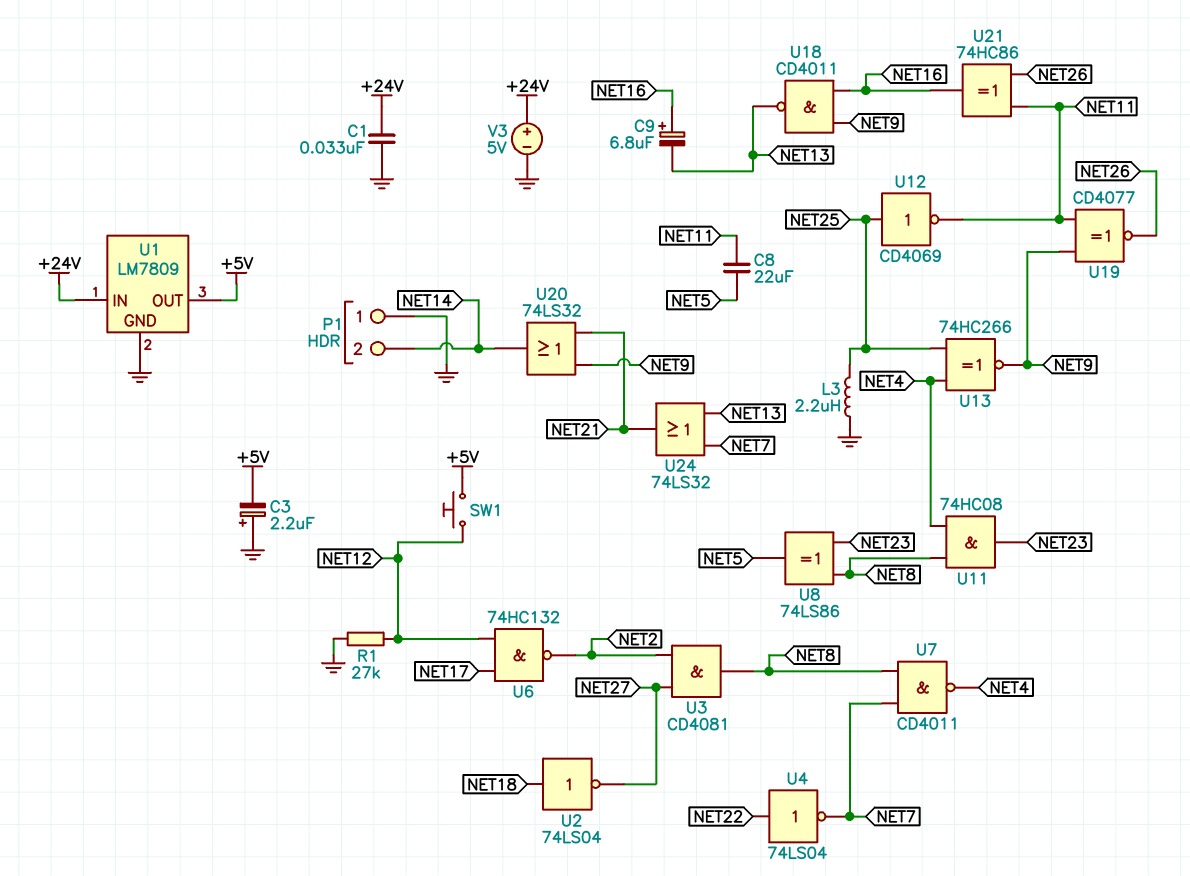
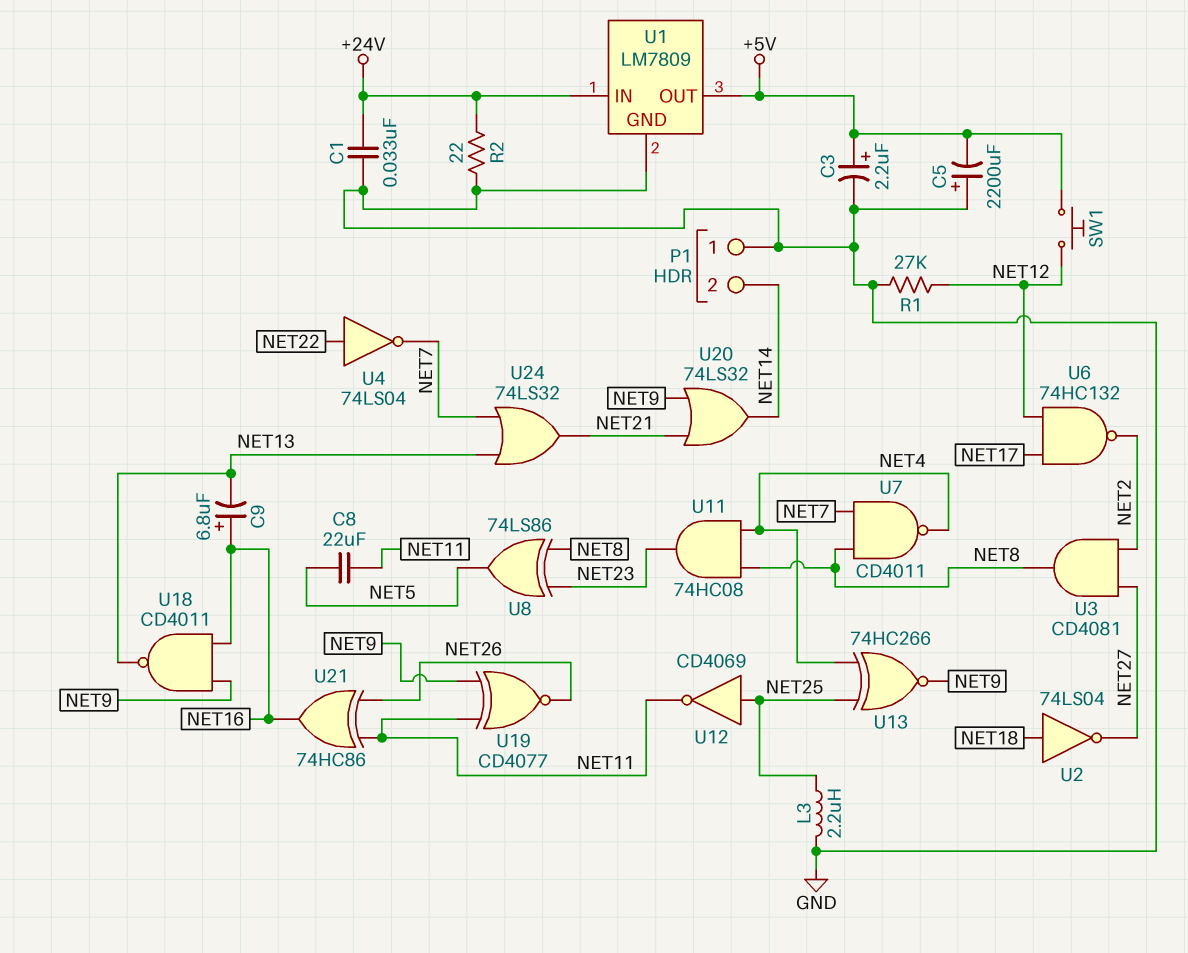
C3: 2.2uF (plus GND, minus +5V) -> 2.2uF (plus +5V, minus GND)
C5: none -> 2200uF (plus GND, minus +5V)
R2: none -> 22 (+24V, GND)
V3: 5V (plus +24V, minus GND) -> none

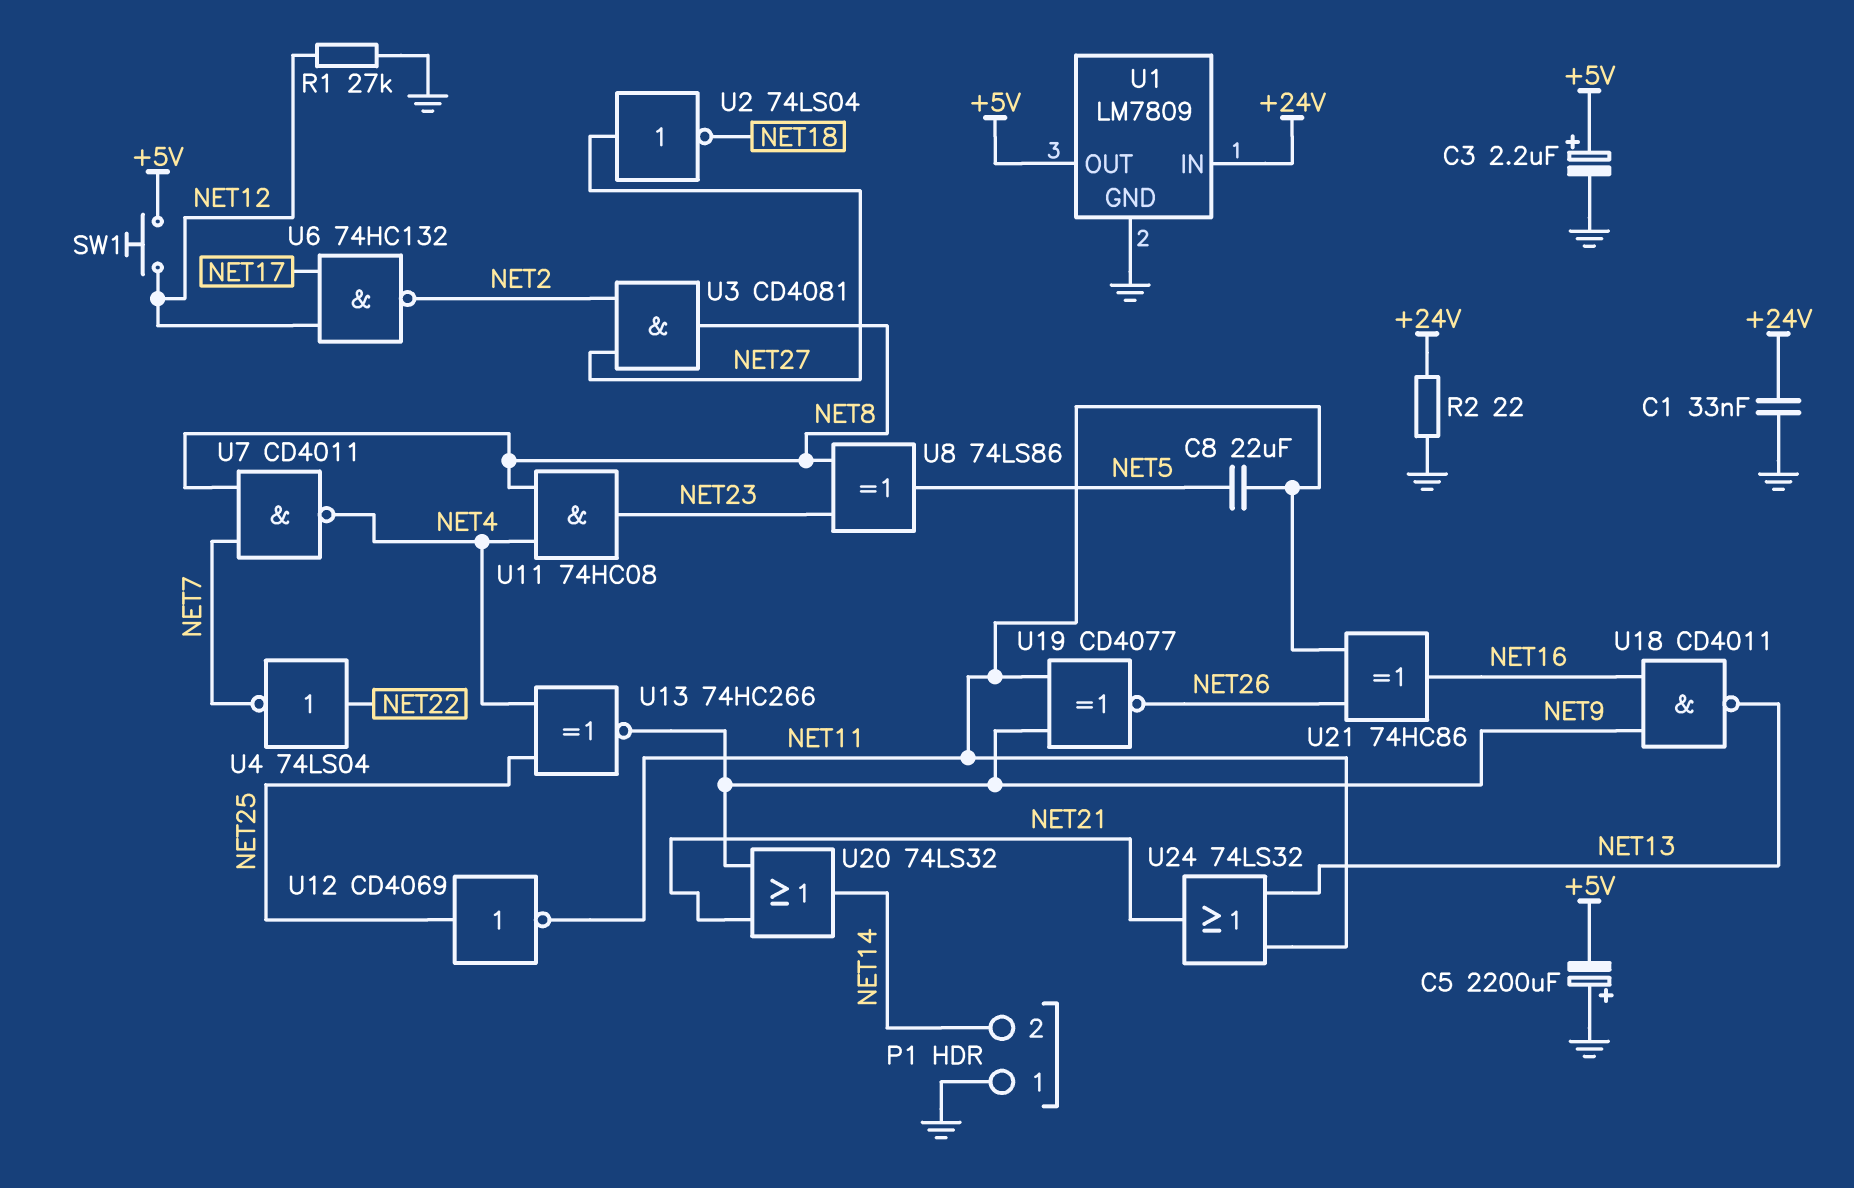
C9: 6.8uF (plus NET16, minus NET13) -> none
L3: 2.2uH (GND, NET25) -> none
U2: NOT 74LS04 (in NET18, out NET27) -> NOT 74LS04 (in NET27, out NET18)
U24: OR 74LS32 (in NET7, in NET13, out NET21) -> OR 74LS32 (in NET11, in NET13, out NET21)

